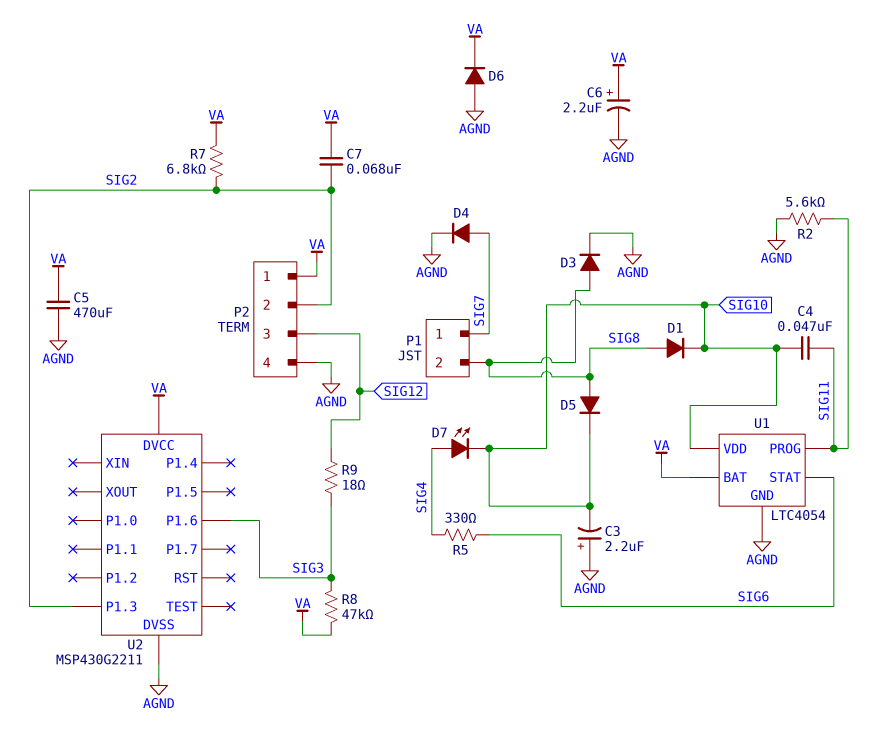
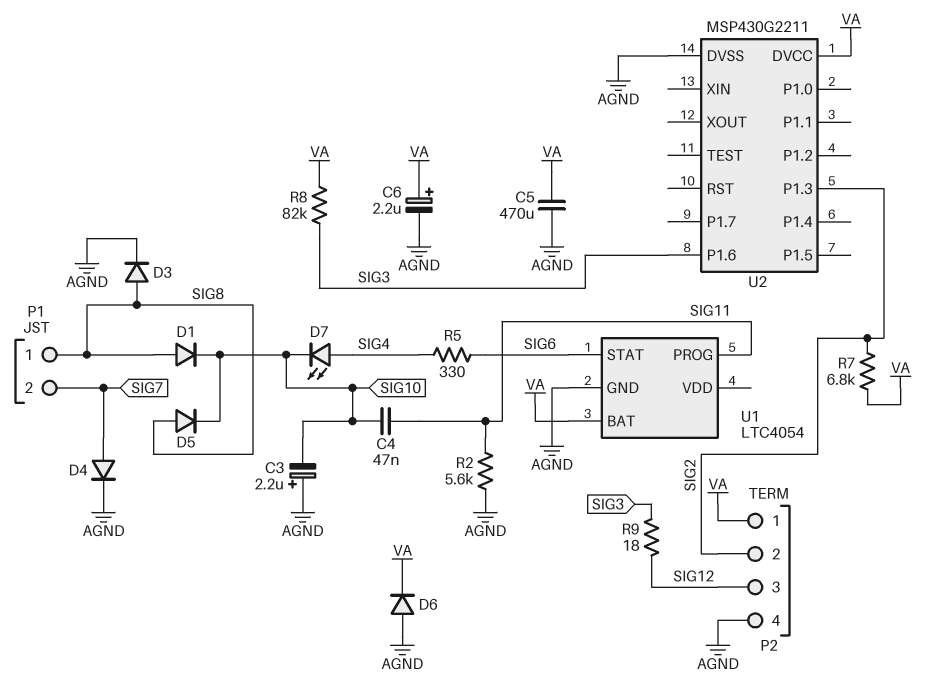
C7: 68nF (SIG2, VA) -> none
P1 pin 1: SIG7 -> SIG8
P1 pin 2: SIG8 -> SIG7
R8: 47k (SIG3, VA) -> 82k (SIG3, VA)
U1 pin VDD: SIG10 -> none

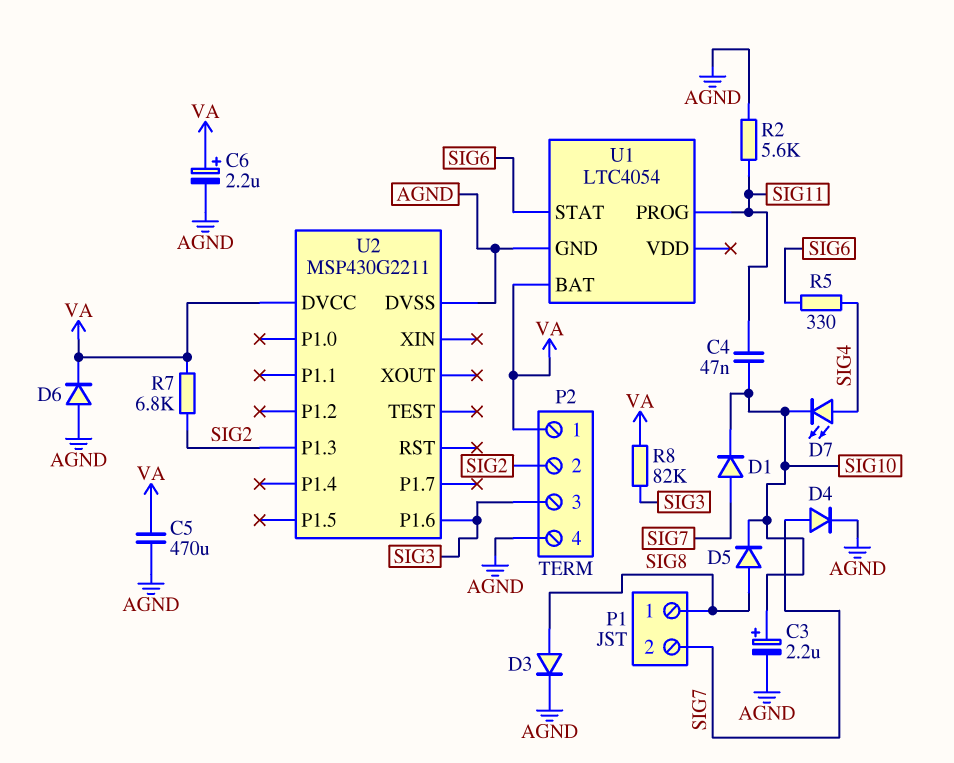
C3: 2.2uF (plus AGND, minus SIG10) -> 2.2uF (plus SIG10, minus AGND)
D1: diode (A SIG8, K SIG10) -> diode (A SIG7, K SIG10)
P2 pin 3: SIG12 -> SIG3
R9: 18 (SIG3, SIG12) -> none

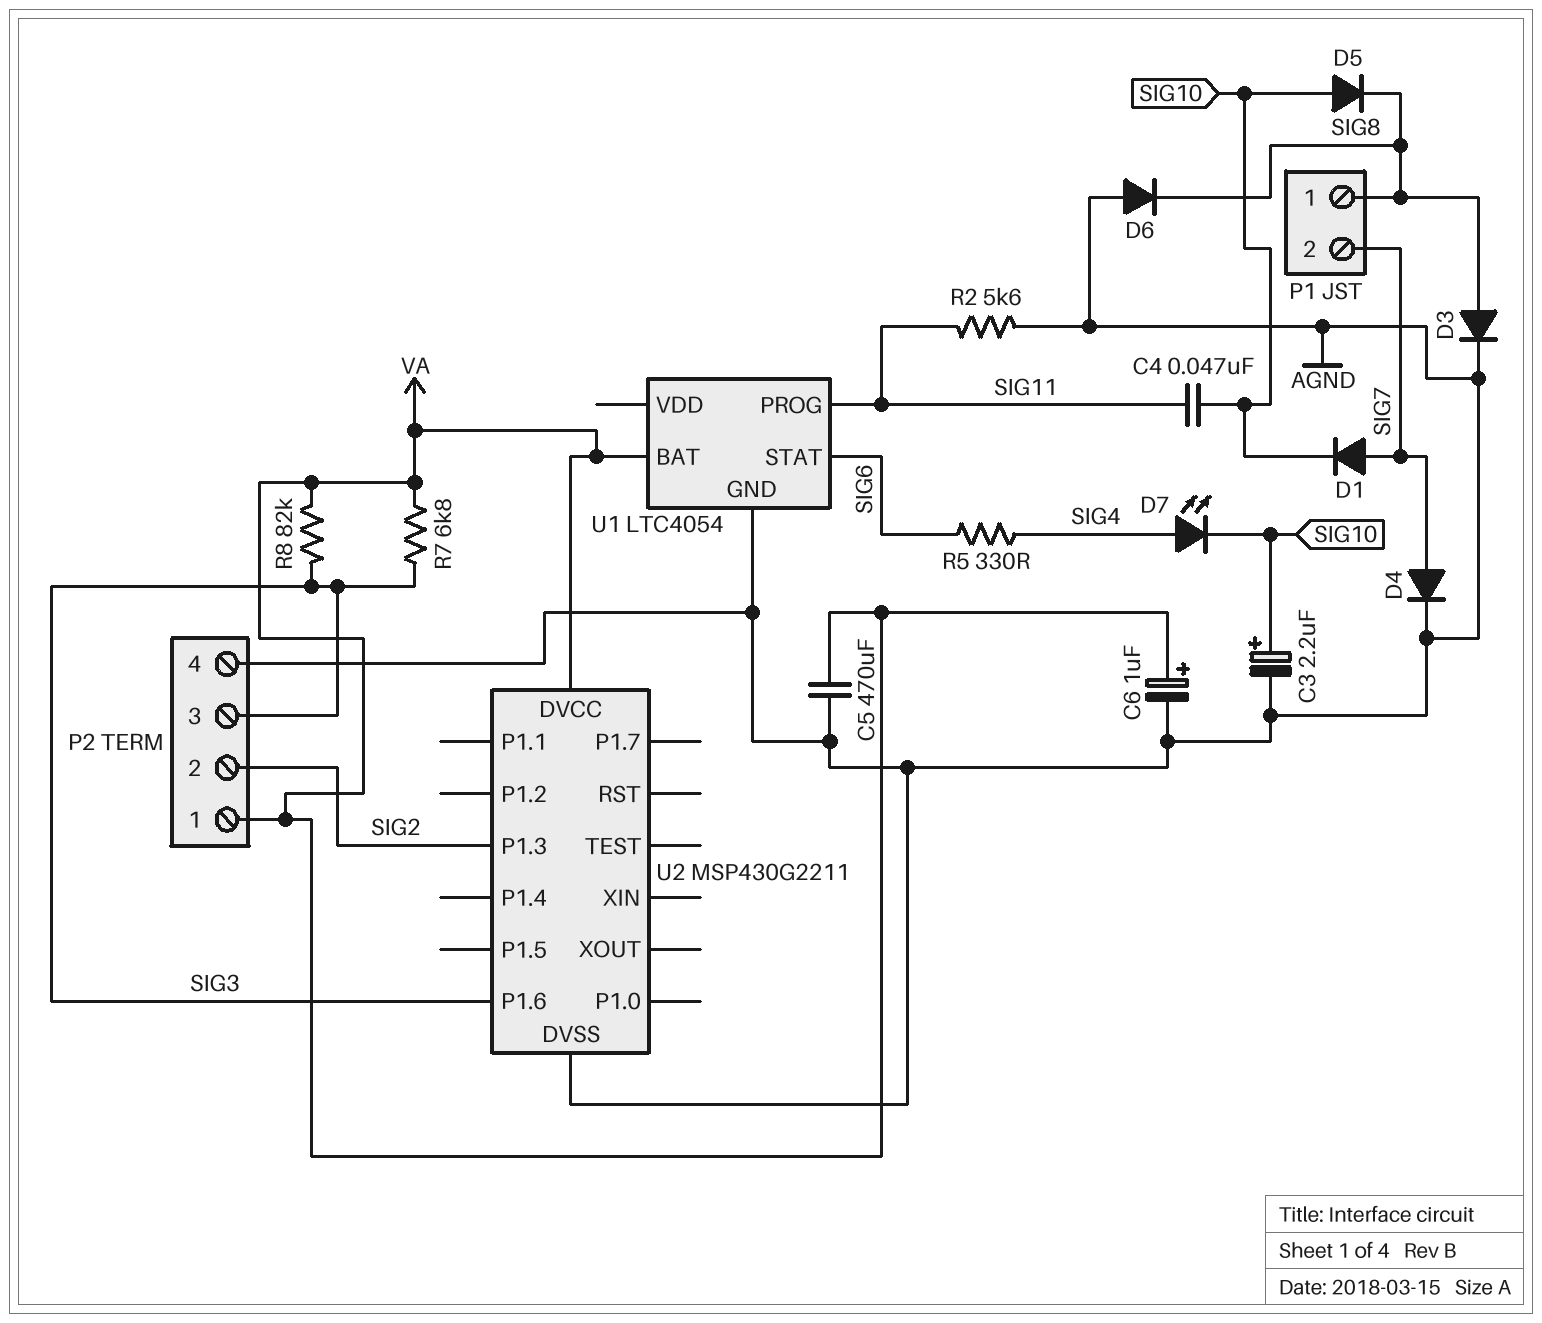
C6: 2.2uF (plus VA, minus AGND) -> 1uF (plus VA, minus AGND)
D5: diode (A SIG8, K SIG10) -> diode (A SIG10, K SIG8)
D6: diode (A AGND, K VA) -> diode (A AGND, K SIG8)
R7: 6.8k (SIG2, VA) -> 6.8k (SIG3, VA)

